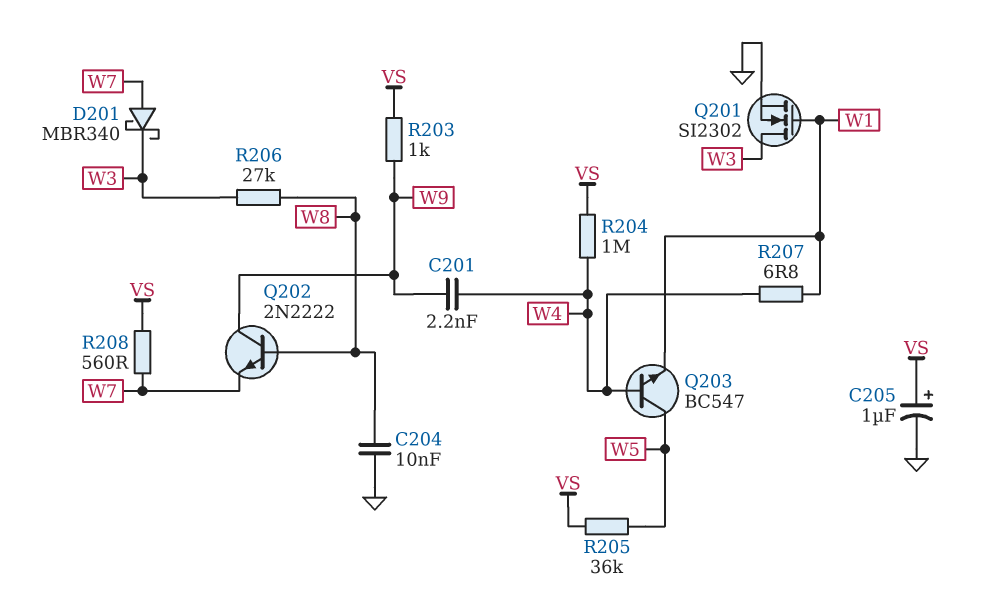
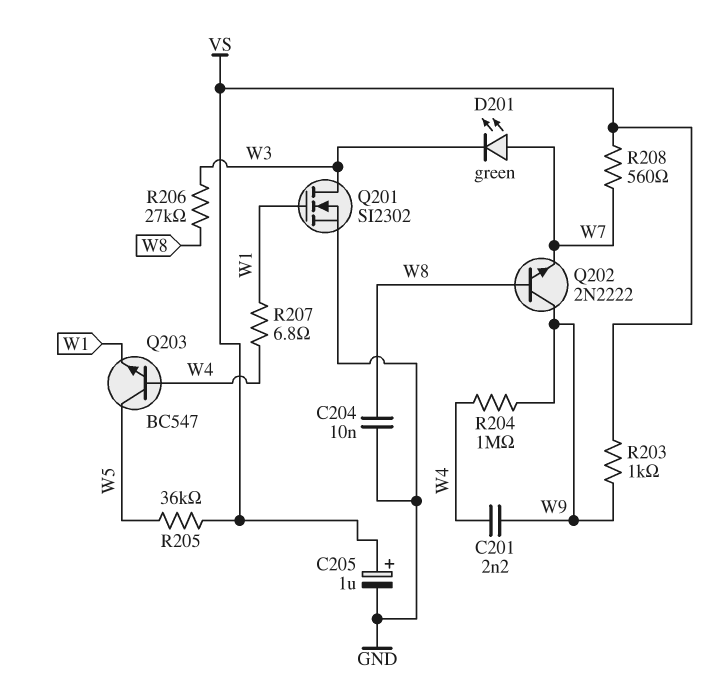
D201: schottky MBR340 (A W7, K W3) -> LED green (A W7, K W3)
R204: 1M (VS, W4) -> 1M (W4, W9)

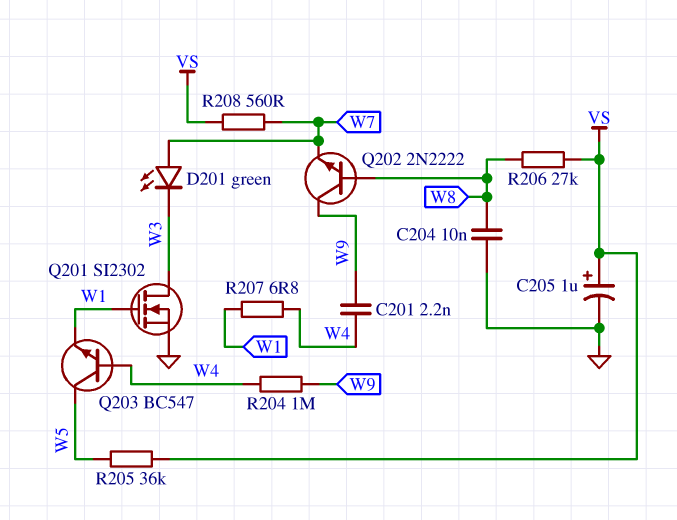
R203: 1k (VS, W9) -> none
R206: 27k (W3, W8) -> 27k (VS, W8)

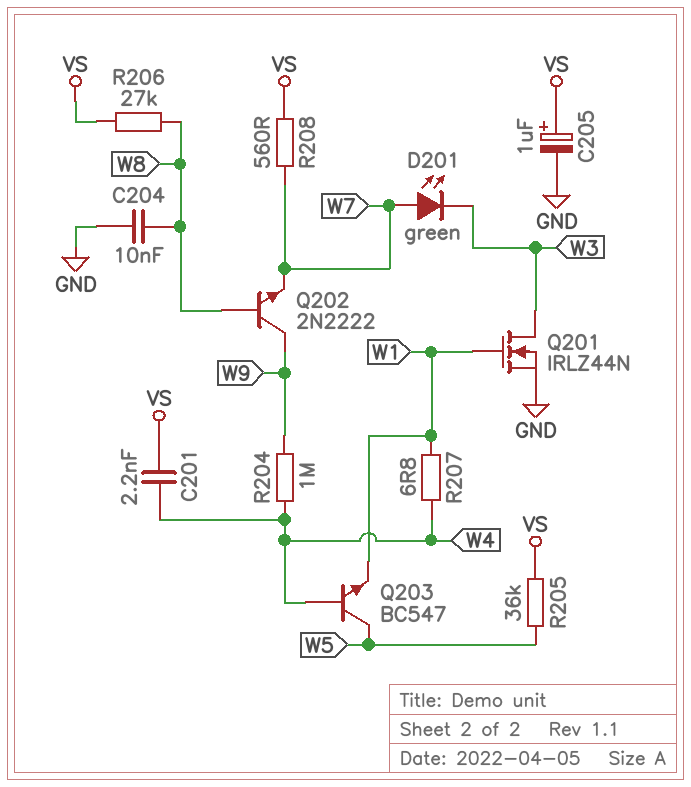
C201: 2.2nF (W4, W9) -> 2.2nF (VS, W4)
Q201: NMOS SI2302 (G W1, D W3, S GND) -> NMOS IRLZ44N (G W1, D W3, S GND)

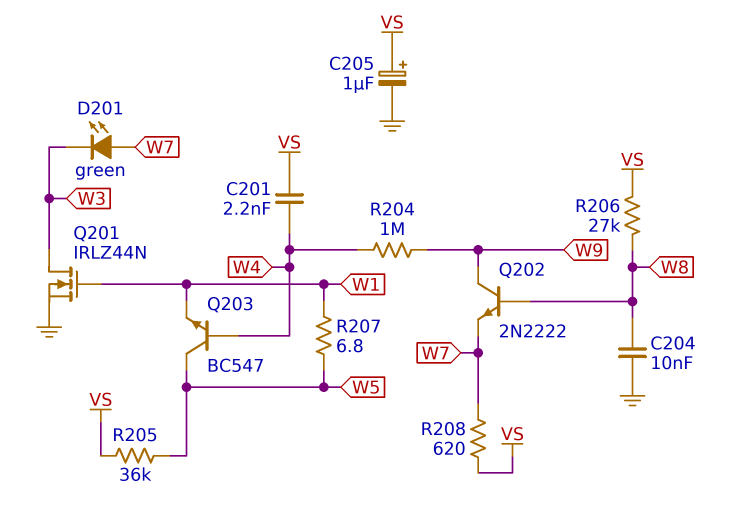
R207: 6.8 (W1, W4) -> 6.8 (W1, W5)
R208: 560 (VS, W7) -> 620 (VS, W7)

